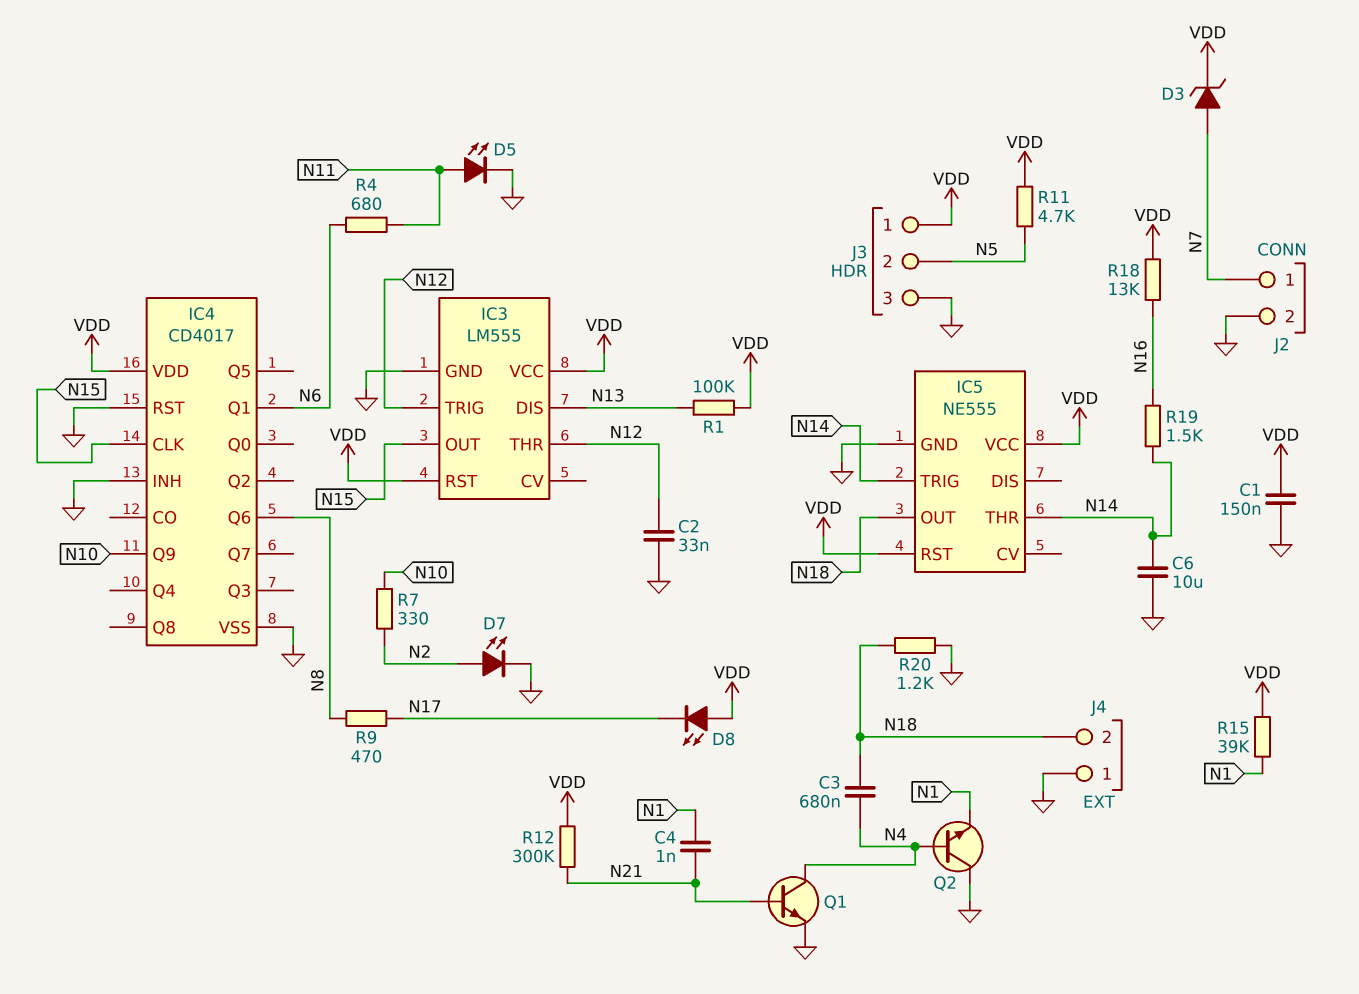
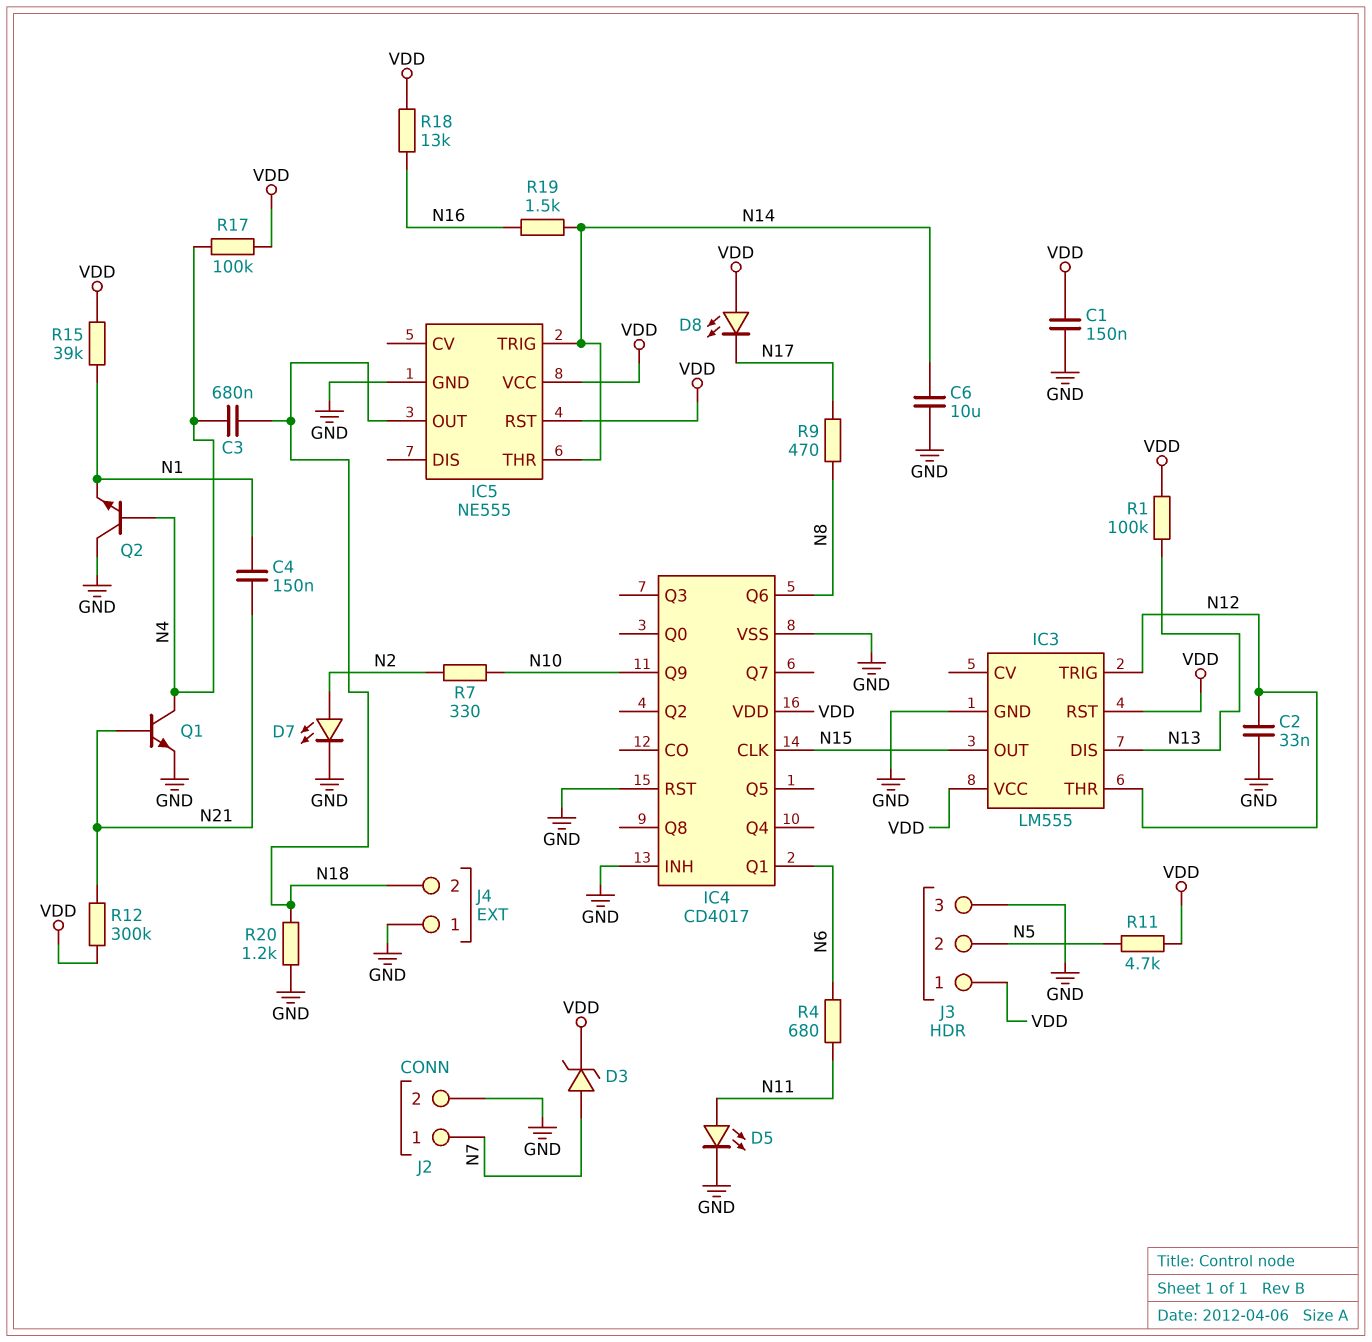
C4: 1nF (N1, N21) -> 150nF (N1, N21)
R17: none -> 100k (N4, VDD)

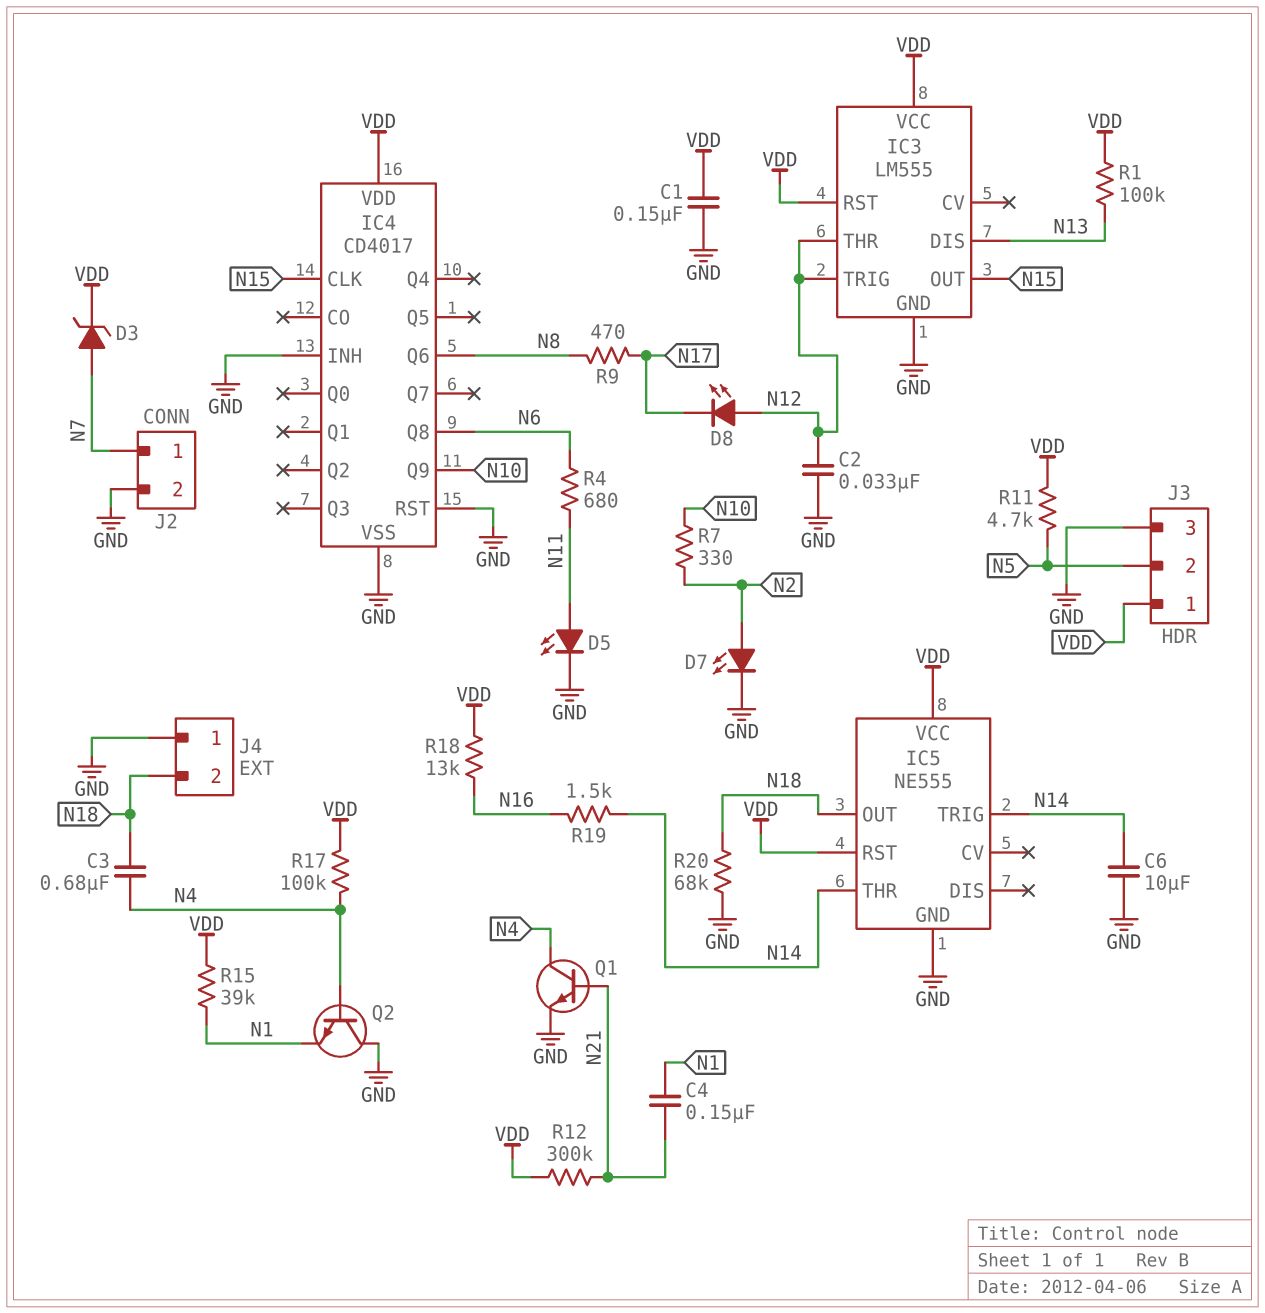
D8: LED (A VDD, K N17) -> LED (A N12, K N17)
IC4 pin Q1: N6 -> none
IC4 pin Q8: none -> N6
R20: 1.2k (GND, N18) -> 68k (GND, N18)

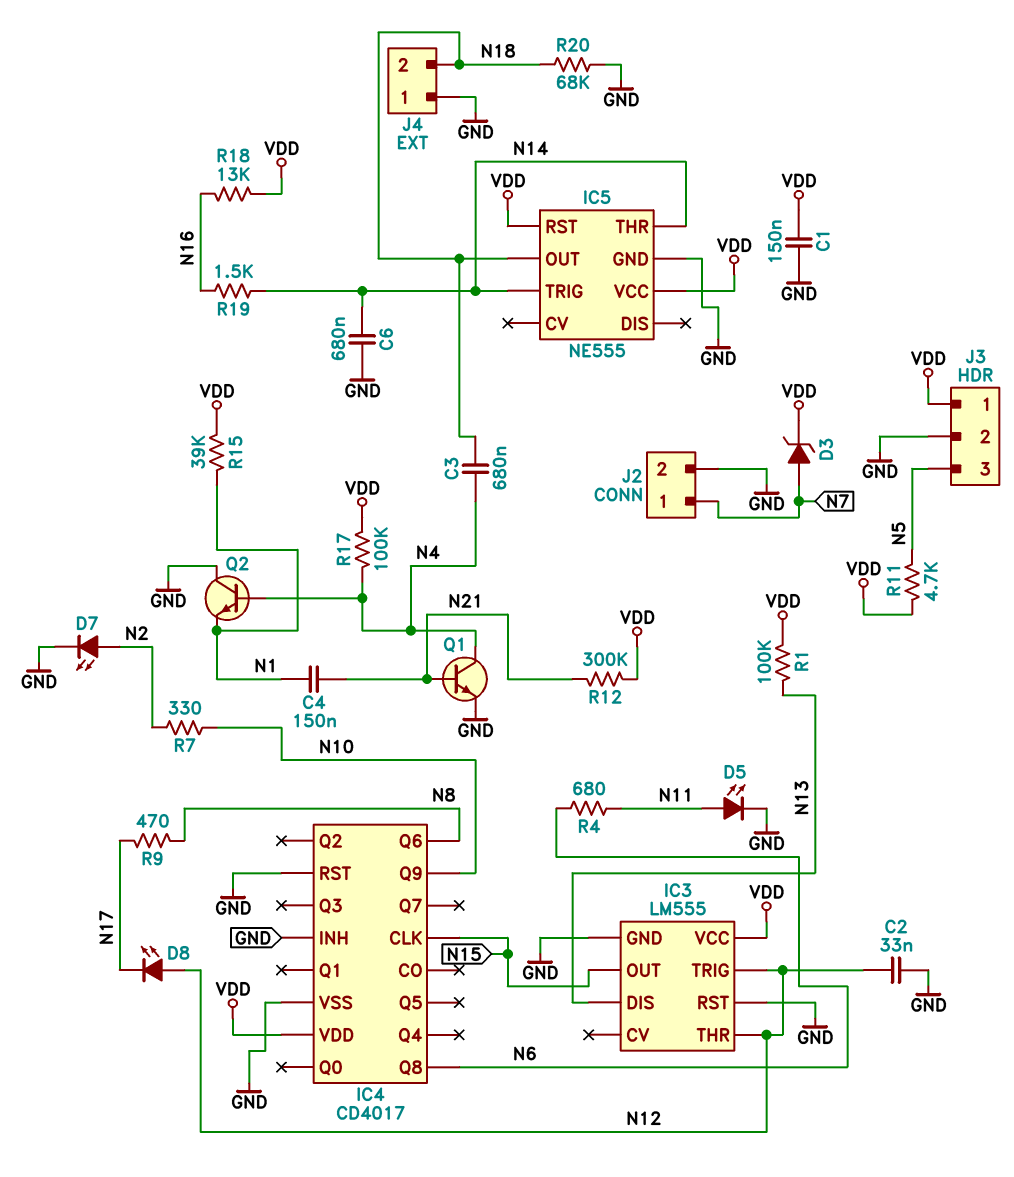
C6: 10uF (GND, N14) -> 680nF (GND, N14)
IC3 pin RST: VDD -> GND
J3 pin 2: N5 -> GND
J3 pin 3: GND -> N5

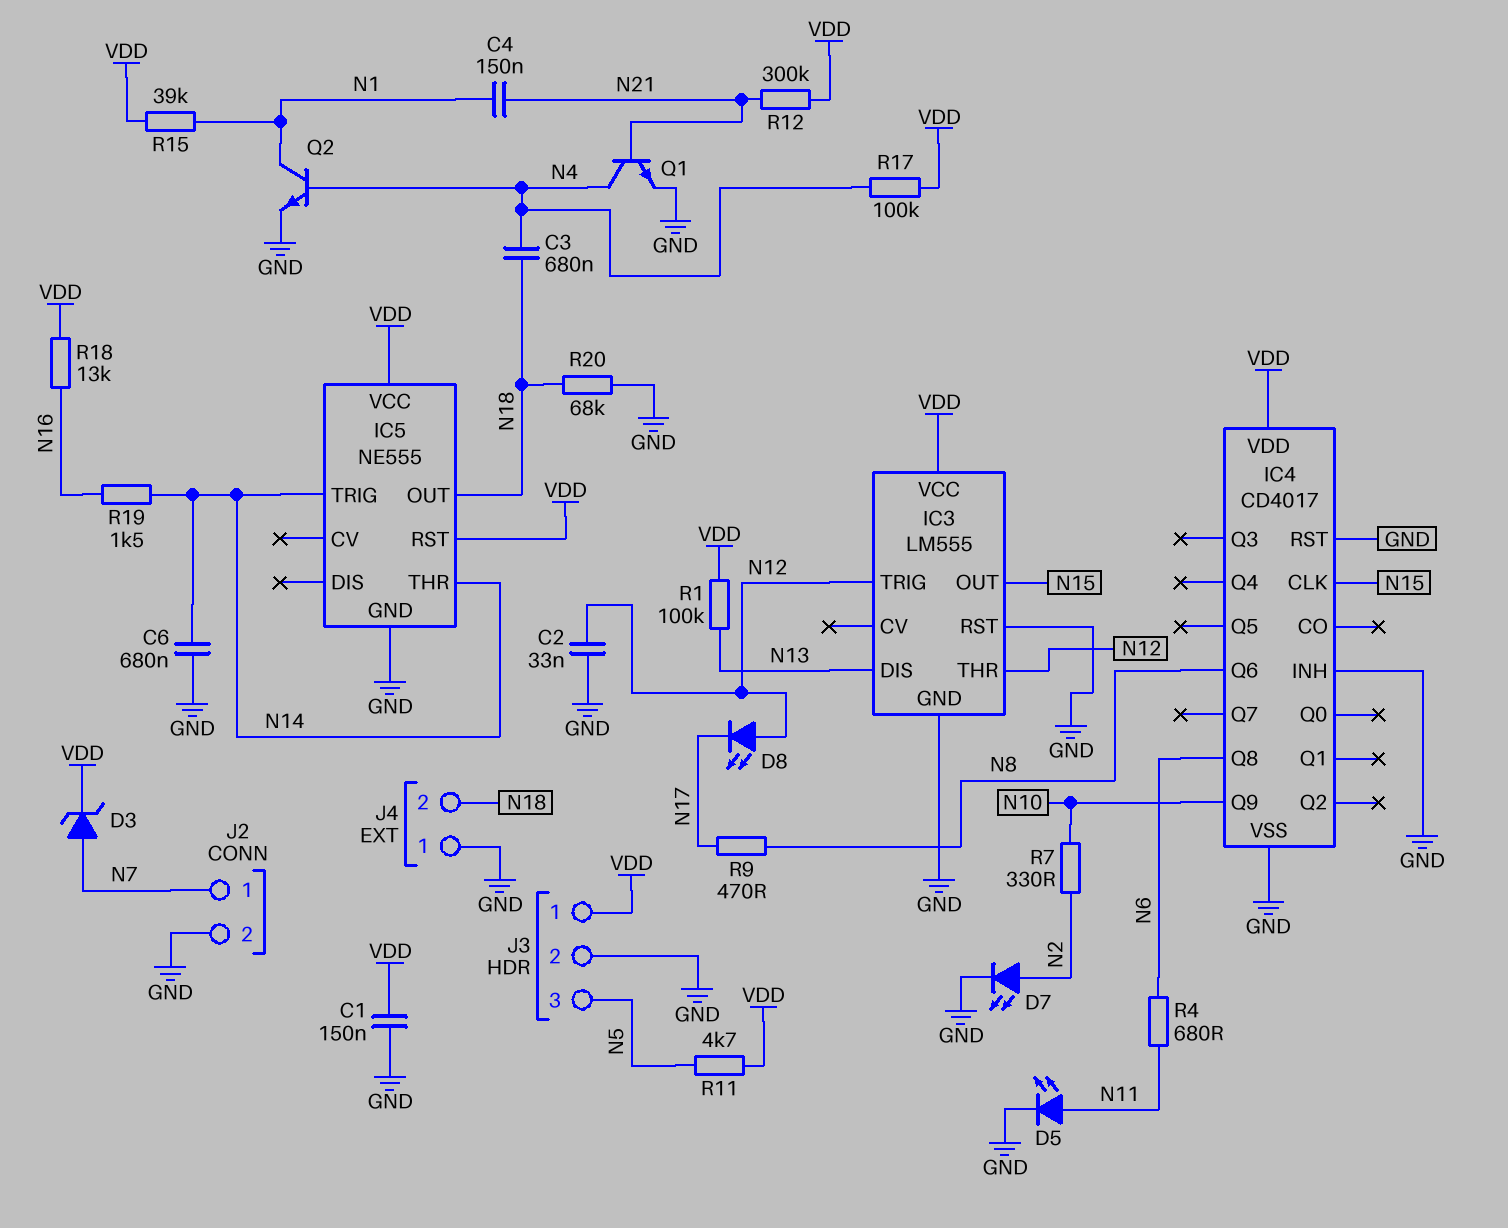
Q2: NPN (B N4, C GND, E N1) -> NPN (B N4, C N1, E GND)

